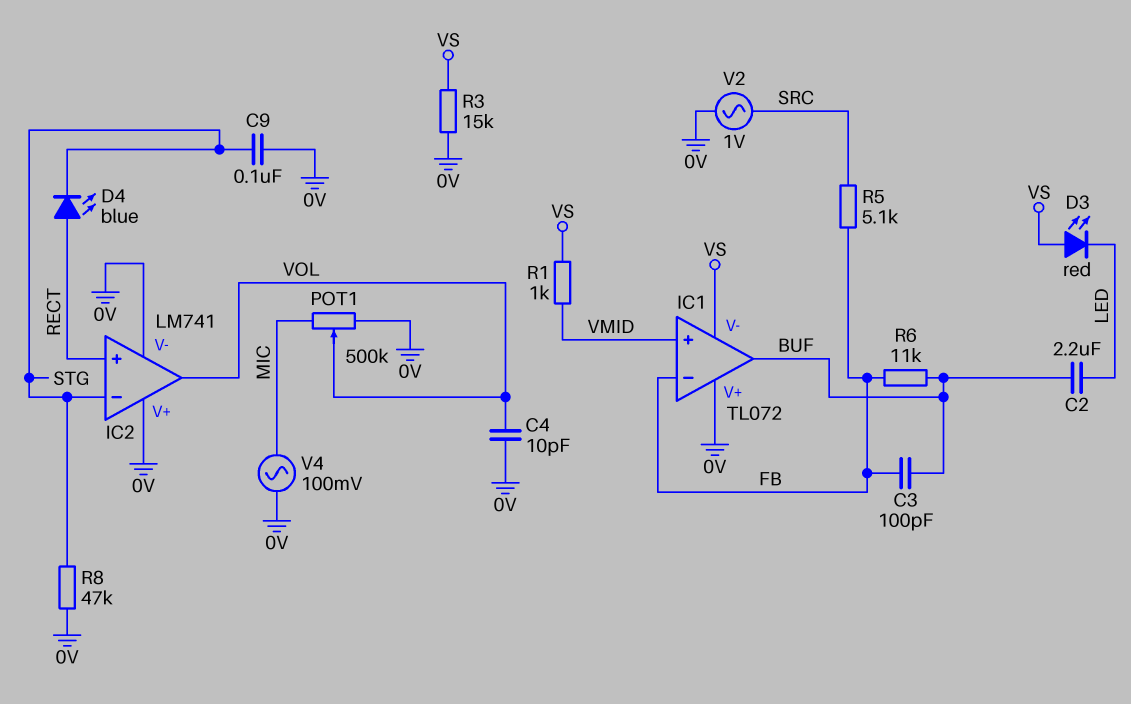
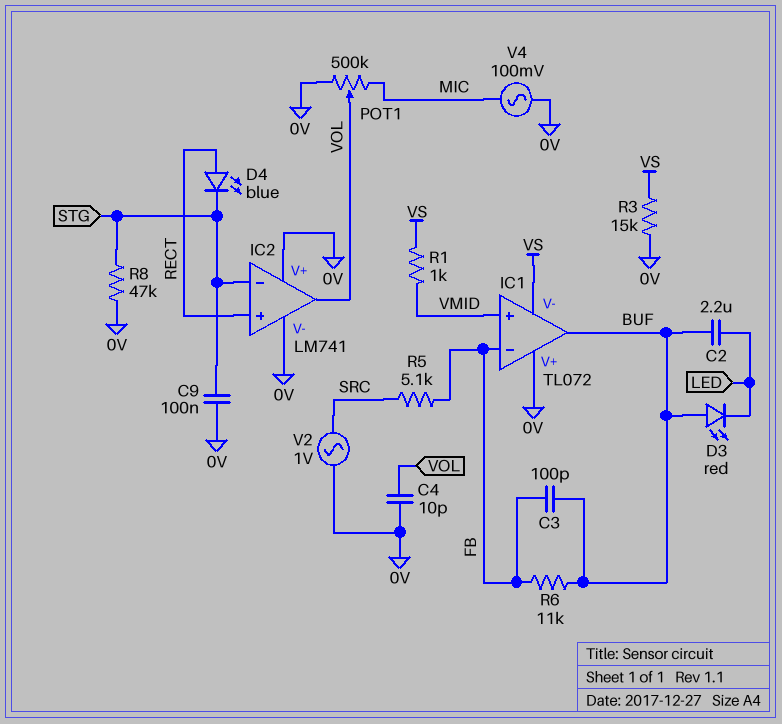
D3: LED red (A VS, K LED) -> LED red (A BUF, K LED)

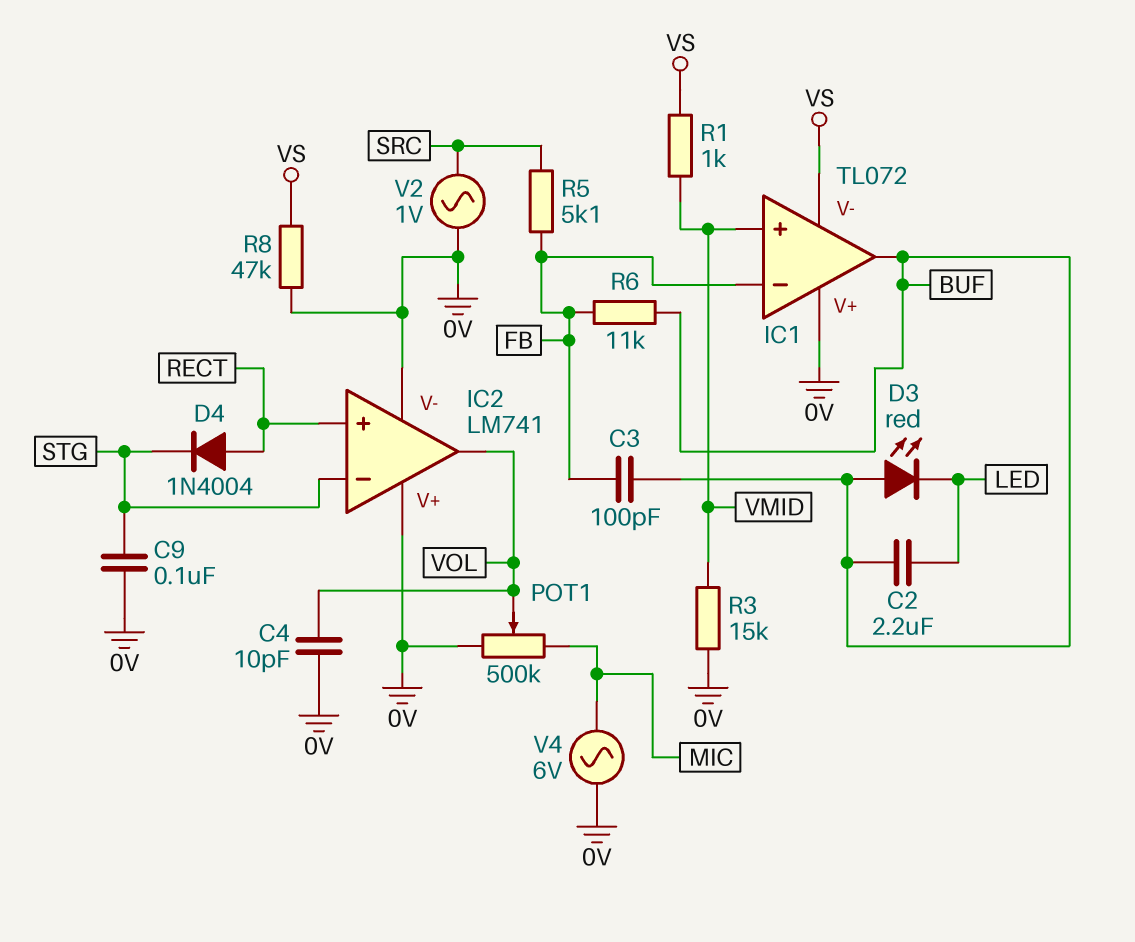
D4: LED blue (A RECT, K STG) -> diode 1N4004 (A RECT, K STG)
R3: 15k (0V, VS) -> 15k (0V, VMID)
R8: 47k (0V, STG) -> 47k (0V, VS)
V4: AC 100mV (0V, MIC) -> AC 6V (0V, MIC)

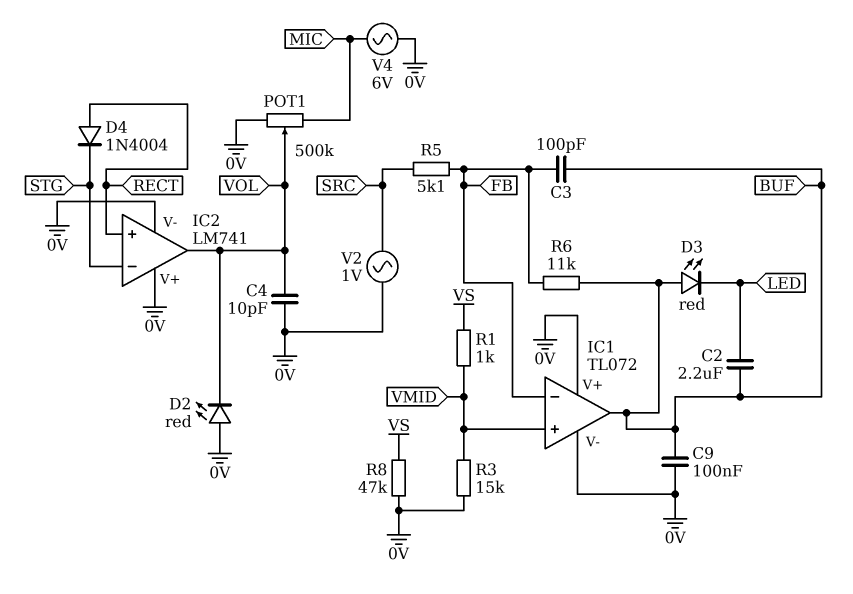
C9: 100nF (0V, STG) -> 100nF (0V, BUF)
D2: none -> LED red (A 0V, K VOL)
IC1 pin V-: VS -> 0V

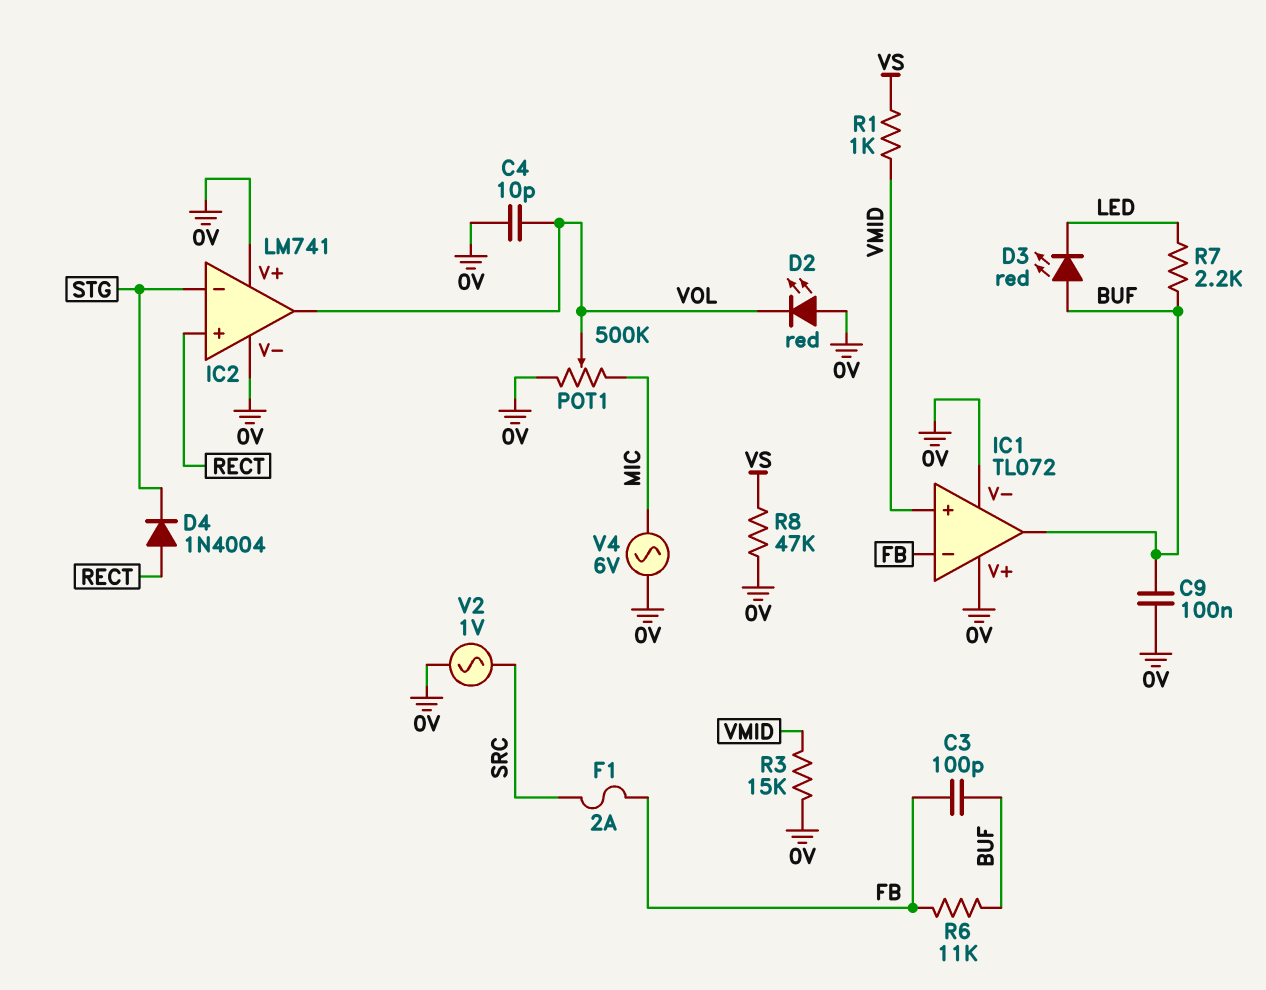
C2: 2.2uF (BUF, LED) -> none
F1: none -> 2A (FB, SRC)
R5: 5.1k (FB, SRC) -> none
R7: none -> 2.2k (BUF, LED)

